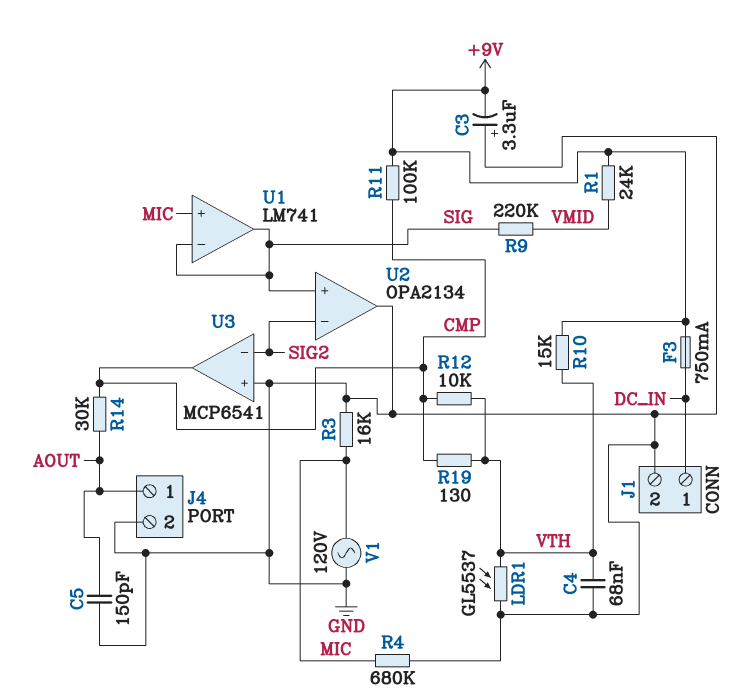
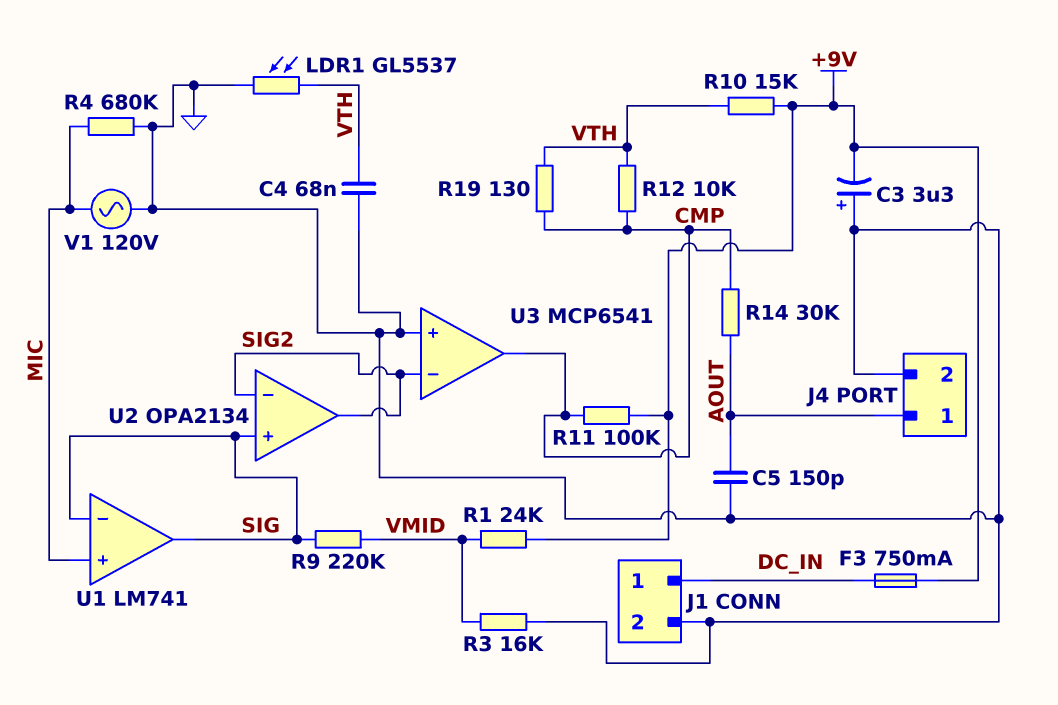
R3: 16k (GND, MIC) -> 16k (GND, VMID)
U2 pin out: GND -> SIG2

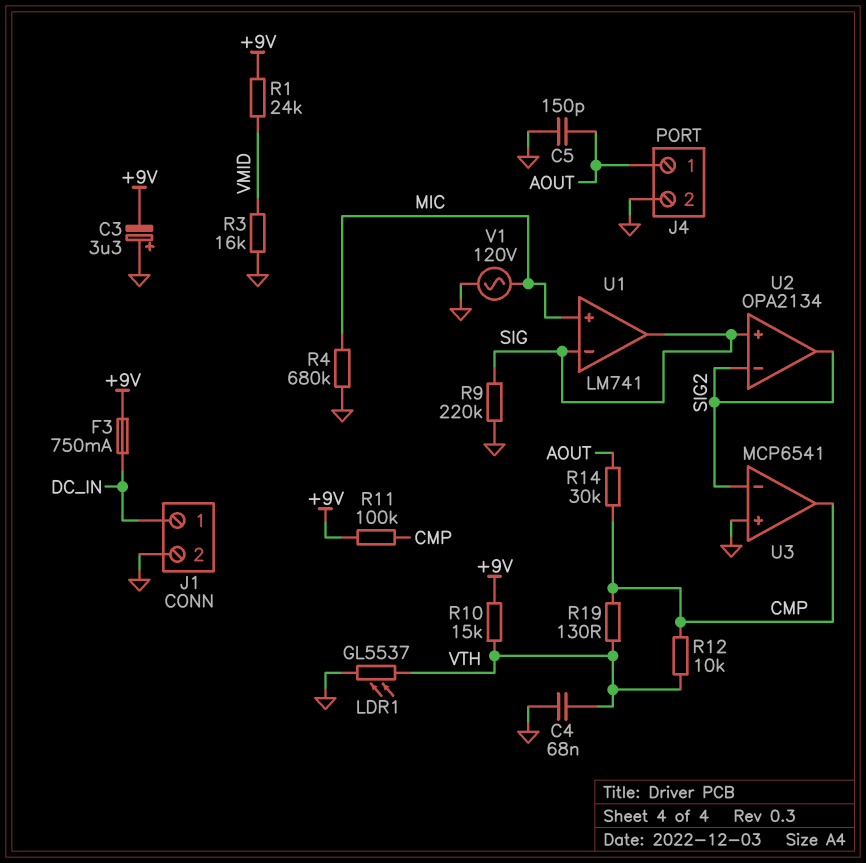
R9: 220k (SIG, VMID) -> 220k (GND, SIG)

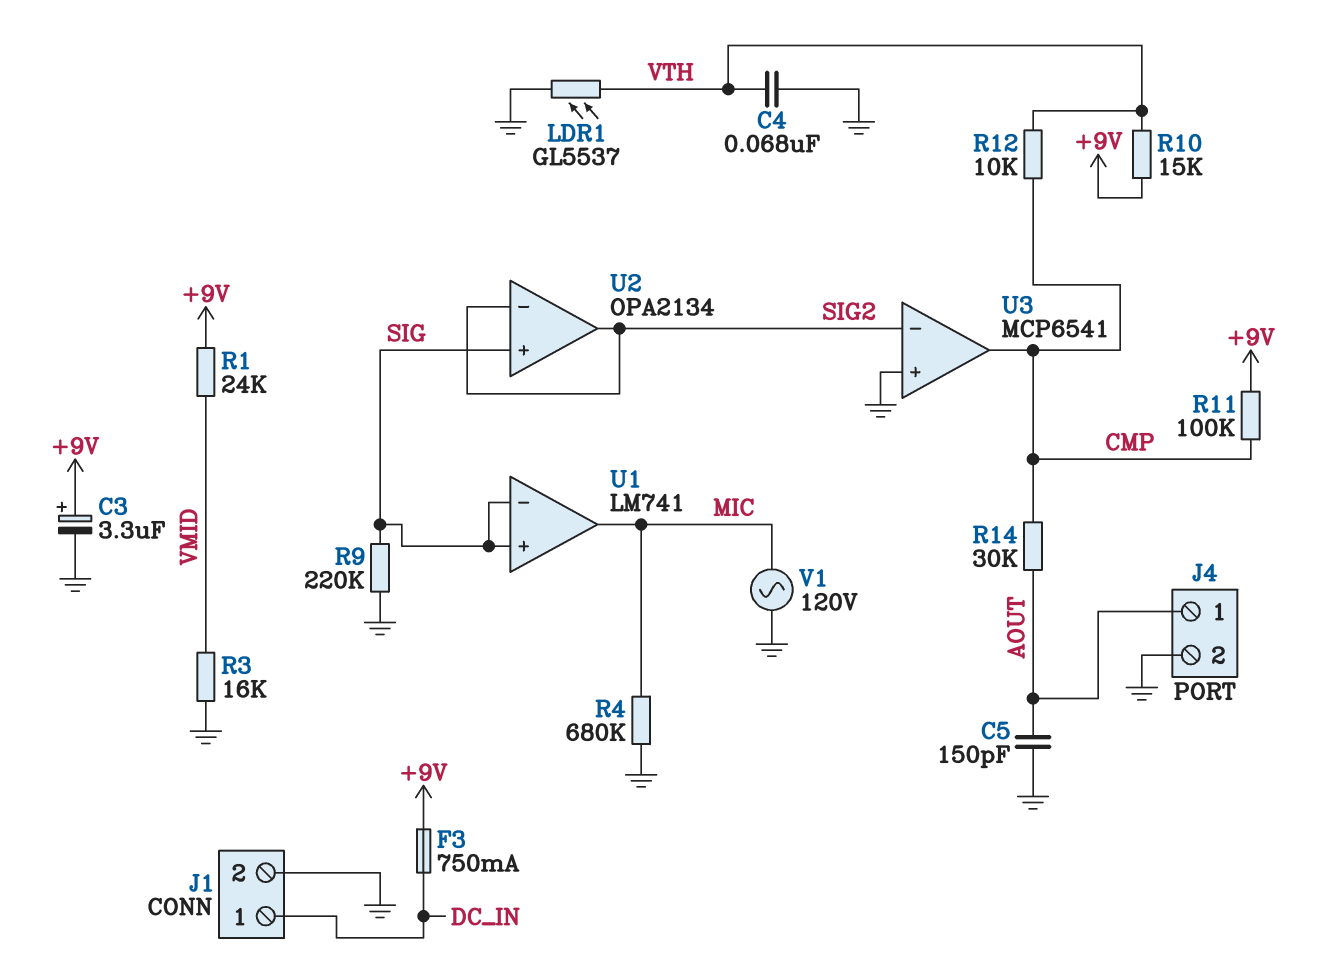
C3: 3.3uF (plus GND, minus +9V) -> 3.3uF (plus +9V, minus GND)
R19: 130 (CMP, VTH) -> none
U1 pin in+: MIC -> SIG
U1 pin out: SIG -> MIC

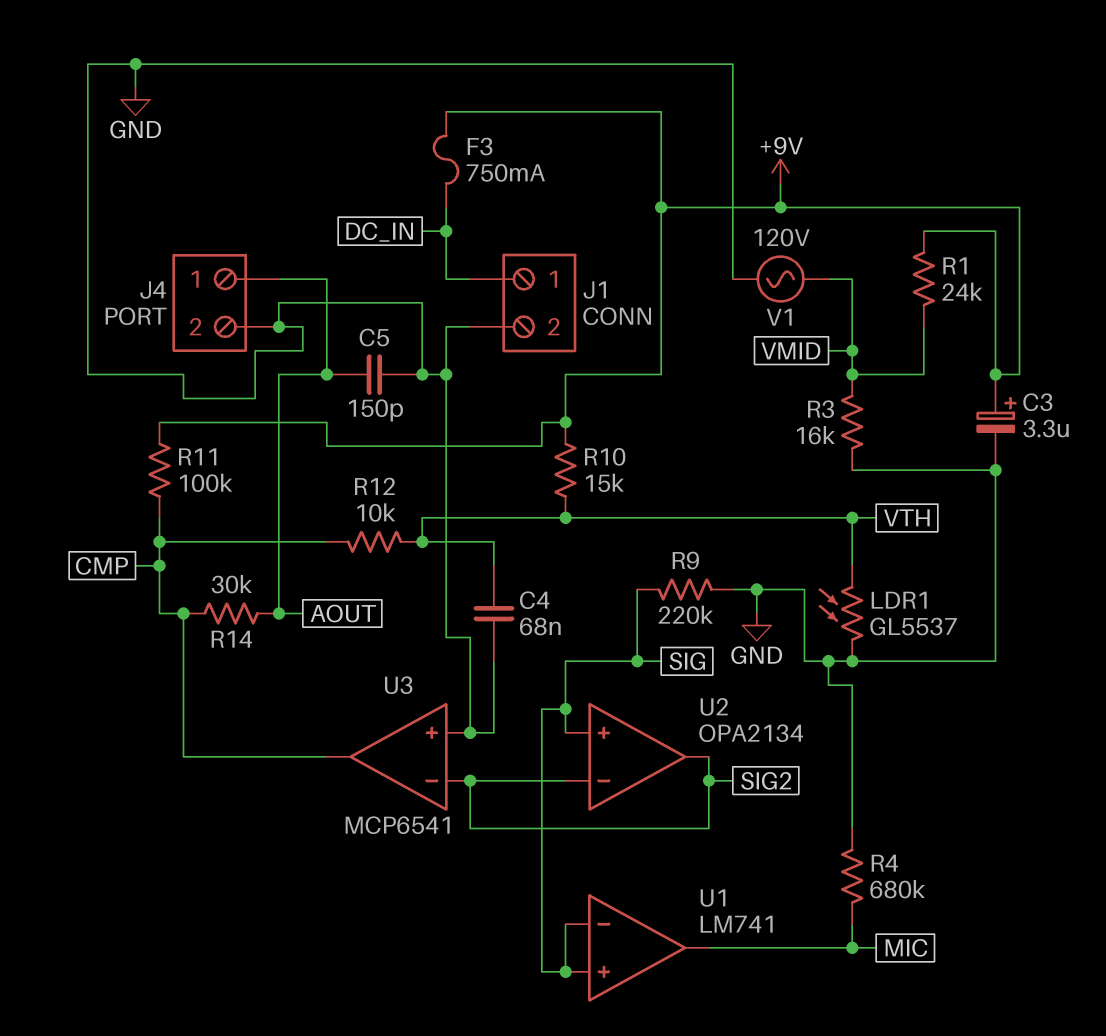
V1: AC 120V (GND, MIC) -> AC 120V (GND, VMID)

